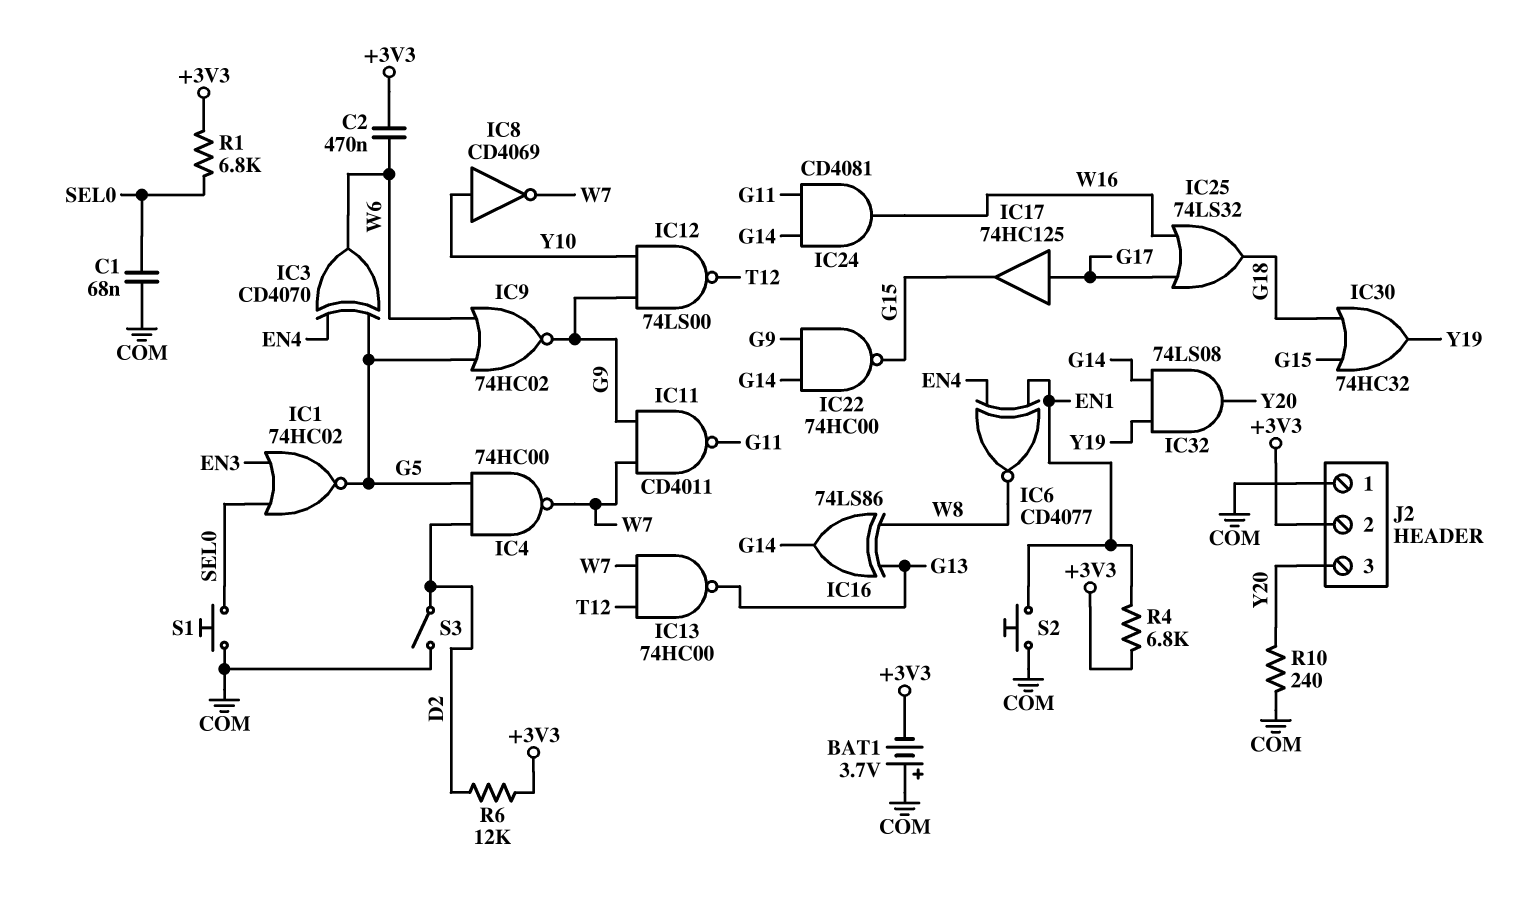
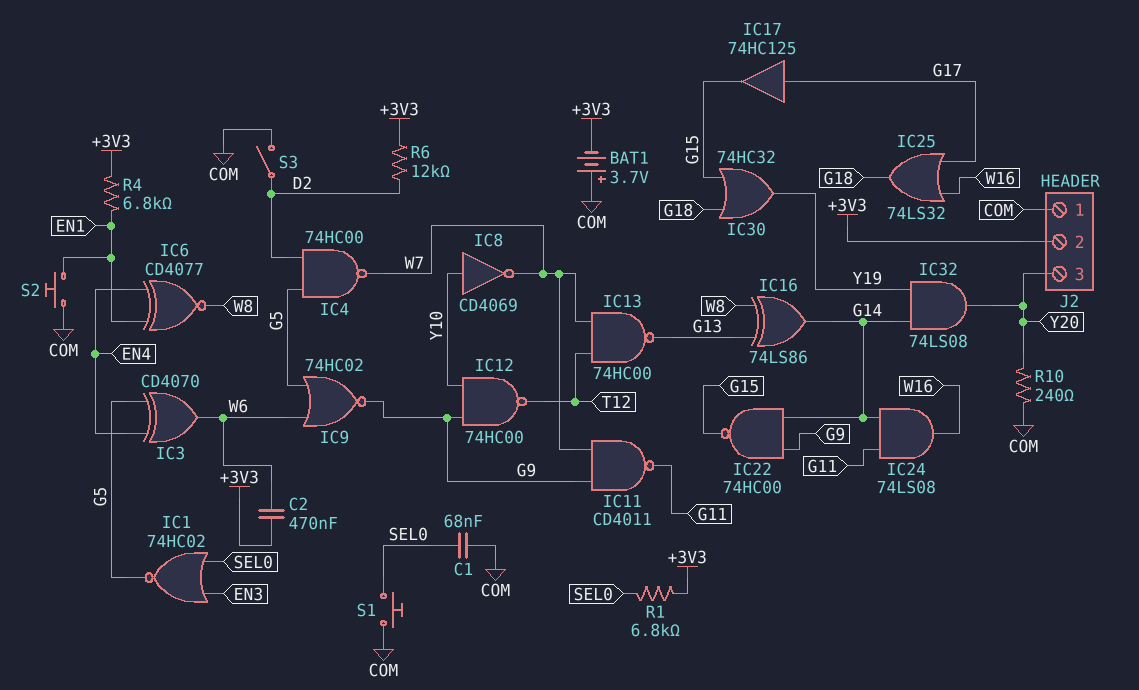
IC12: NAND 74LS00 (in G9, in Y10, out T12) -> NAND 74HC00 (in G9, in Y10, out T12)
IC24: AND CD4081 (in G11, in G14, out W16) -> AND 74LS08 (in G11, in G14, out W16)

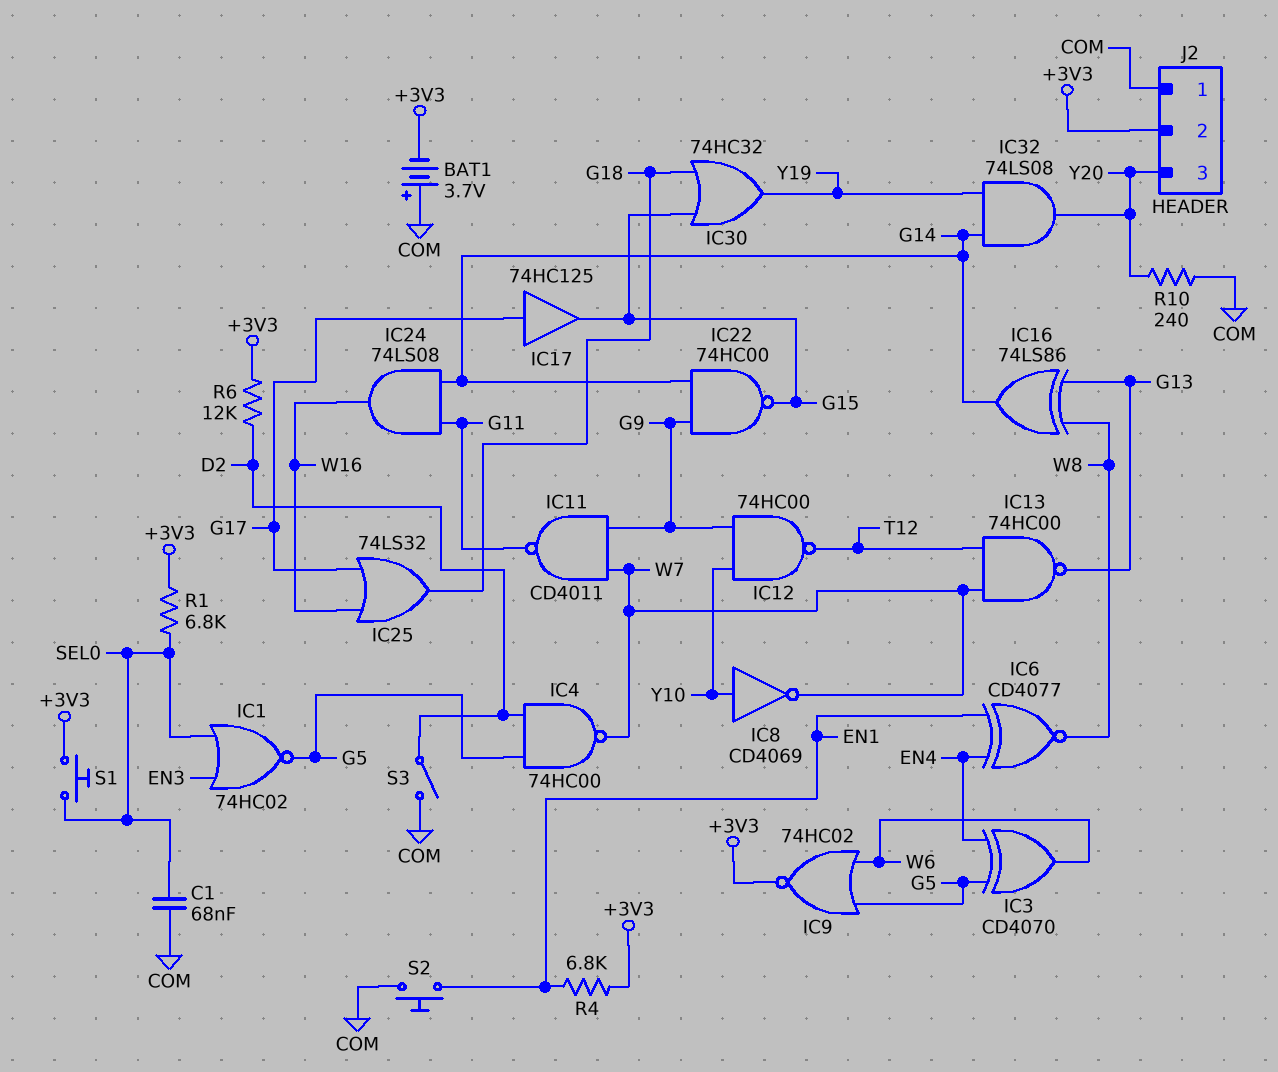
C2: 470nF (+3V3, W6) -> none
IC9: NOR 74HC02 (in G5, in W6, out G9) -> NOR 74HC02 (in G5, in W6, out +3V3)
S1: button (COM, SEL0) -> button (+3V3, SEL0)

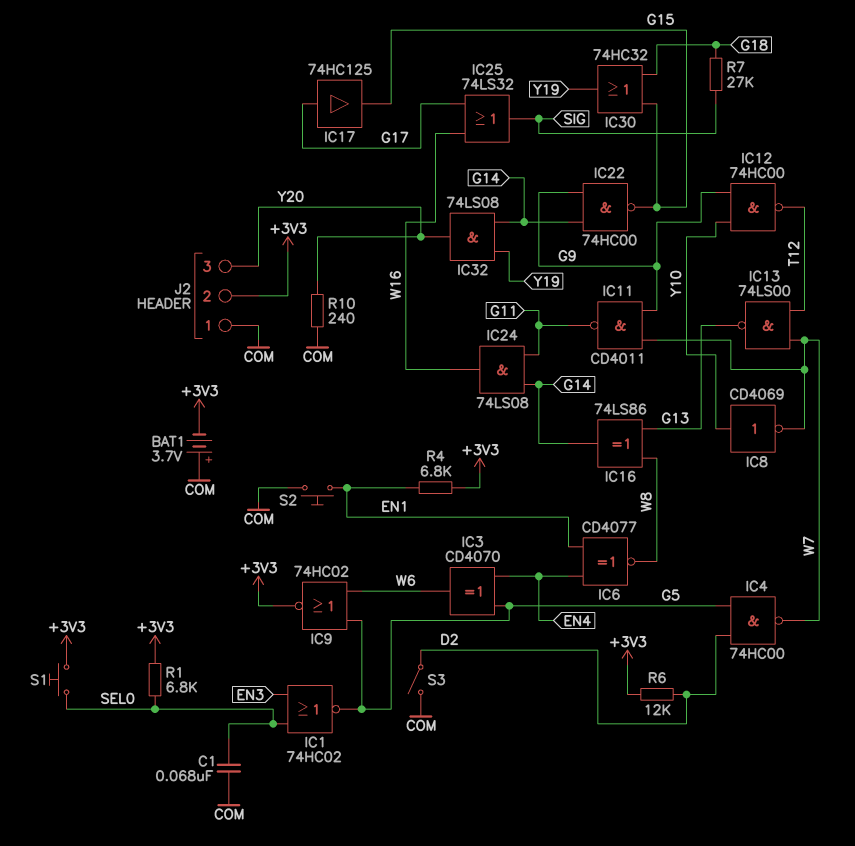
IC13: NAND 74HC00 (in T12, in W7, out G13) -> NAND 74LS00 (in T12, in W7, out G13)
IC25: OR 74LS32 (in G17, in W16, out G18) -> OR 74LS32 (in G17, in W16, out SIG)
R7: none -> 27k (G18, SIG)

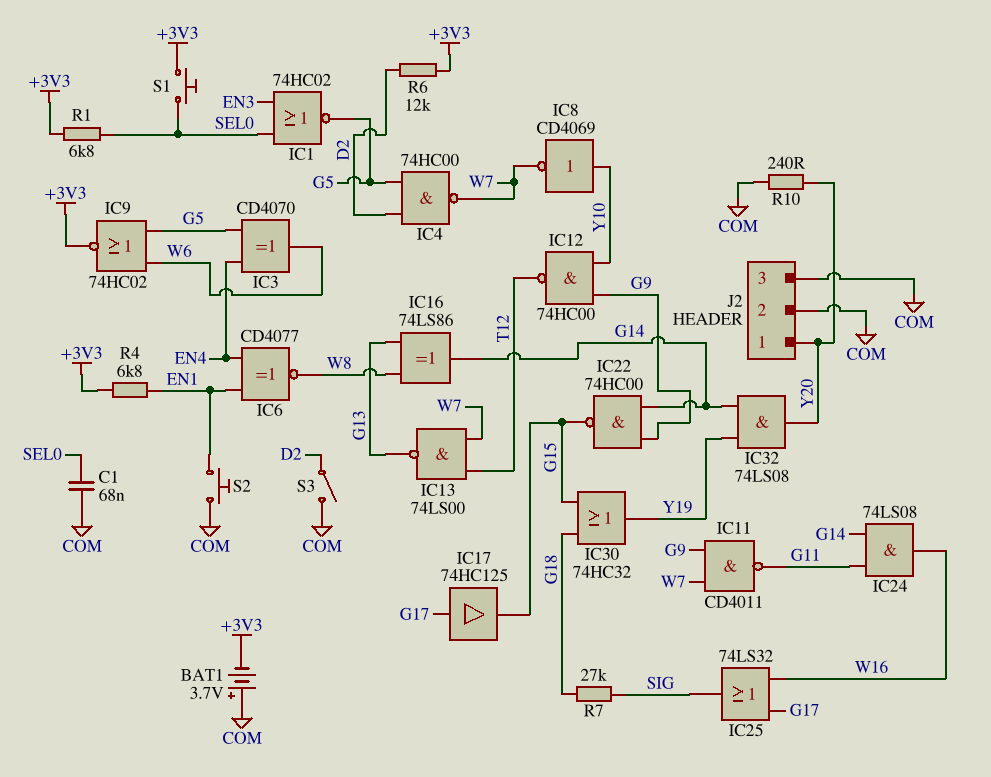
J2 pin 1: COM -> Y20
J2 pin 2: +3V3 -> COM
J2 pin 3: Y20 -> COM

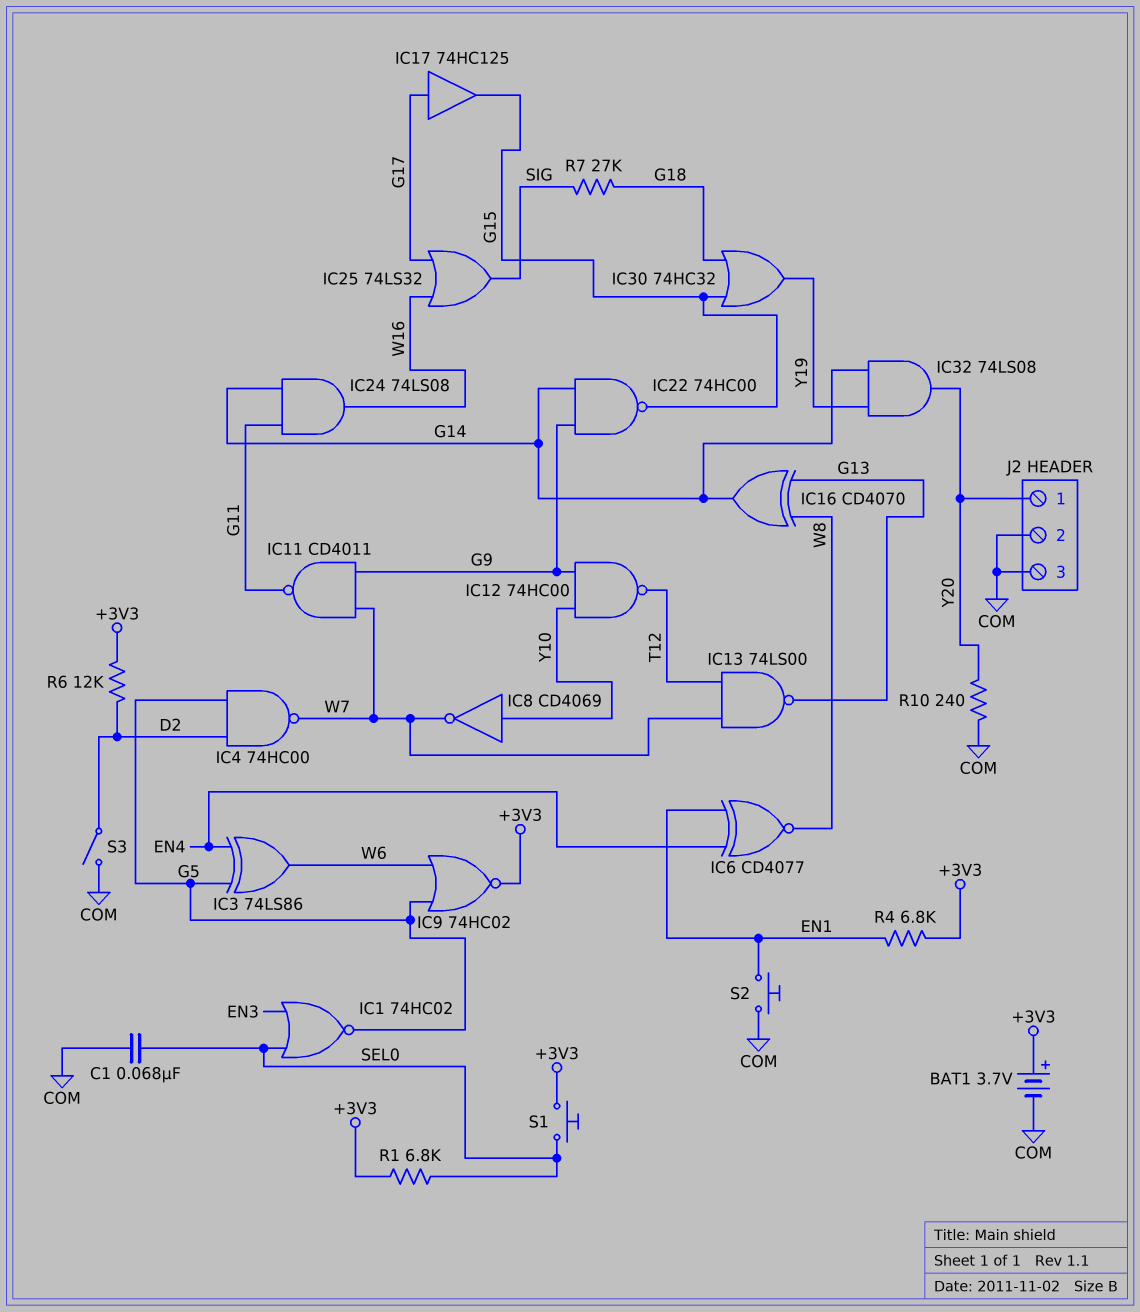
BAT1: 3.7V (plus COM, minus +3V3) -> 3.7V (plus +3V3, minus COM)
IC3: XOR CD4070 (in EN4, in G5, out W6) -> XOR 74LS86 (in EN4, in G5, out W6)
IC16: XOR 74LS86 (in G13, in W8, out G14) -> XOR CD4070 (in G13, in W8, out G14)

